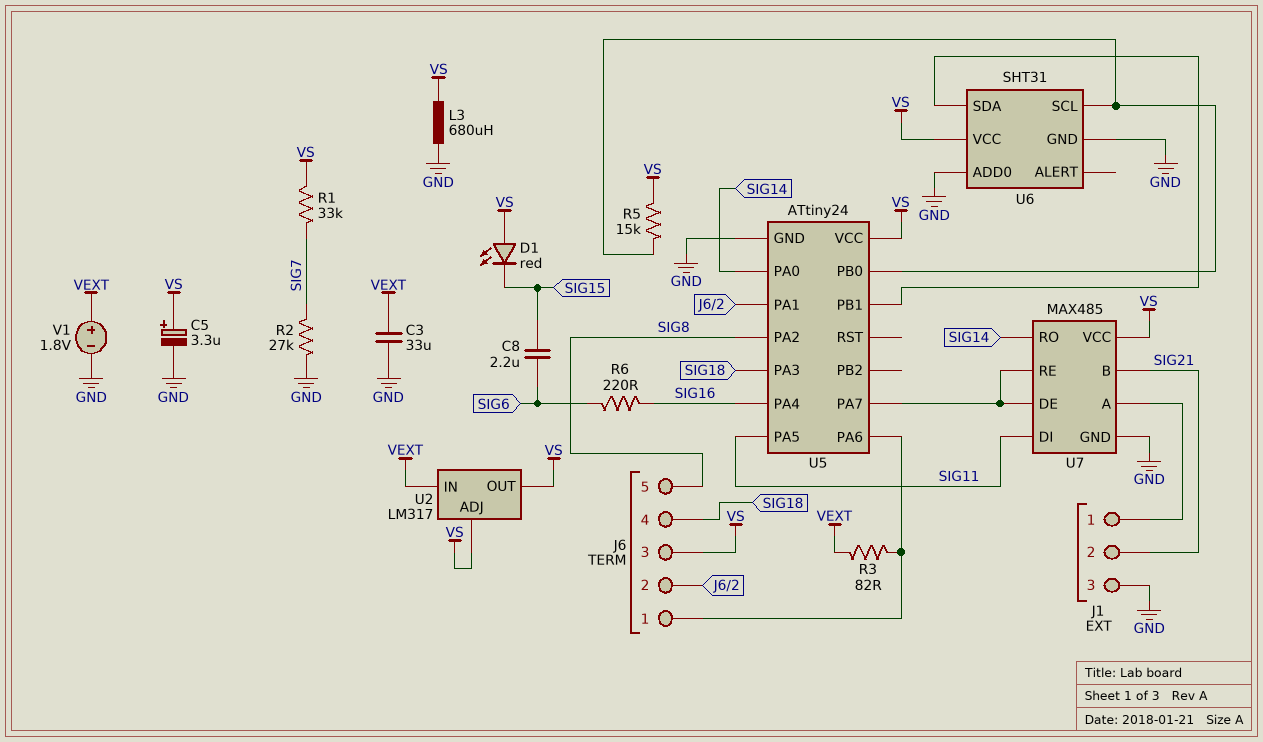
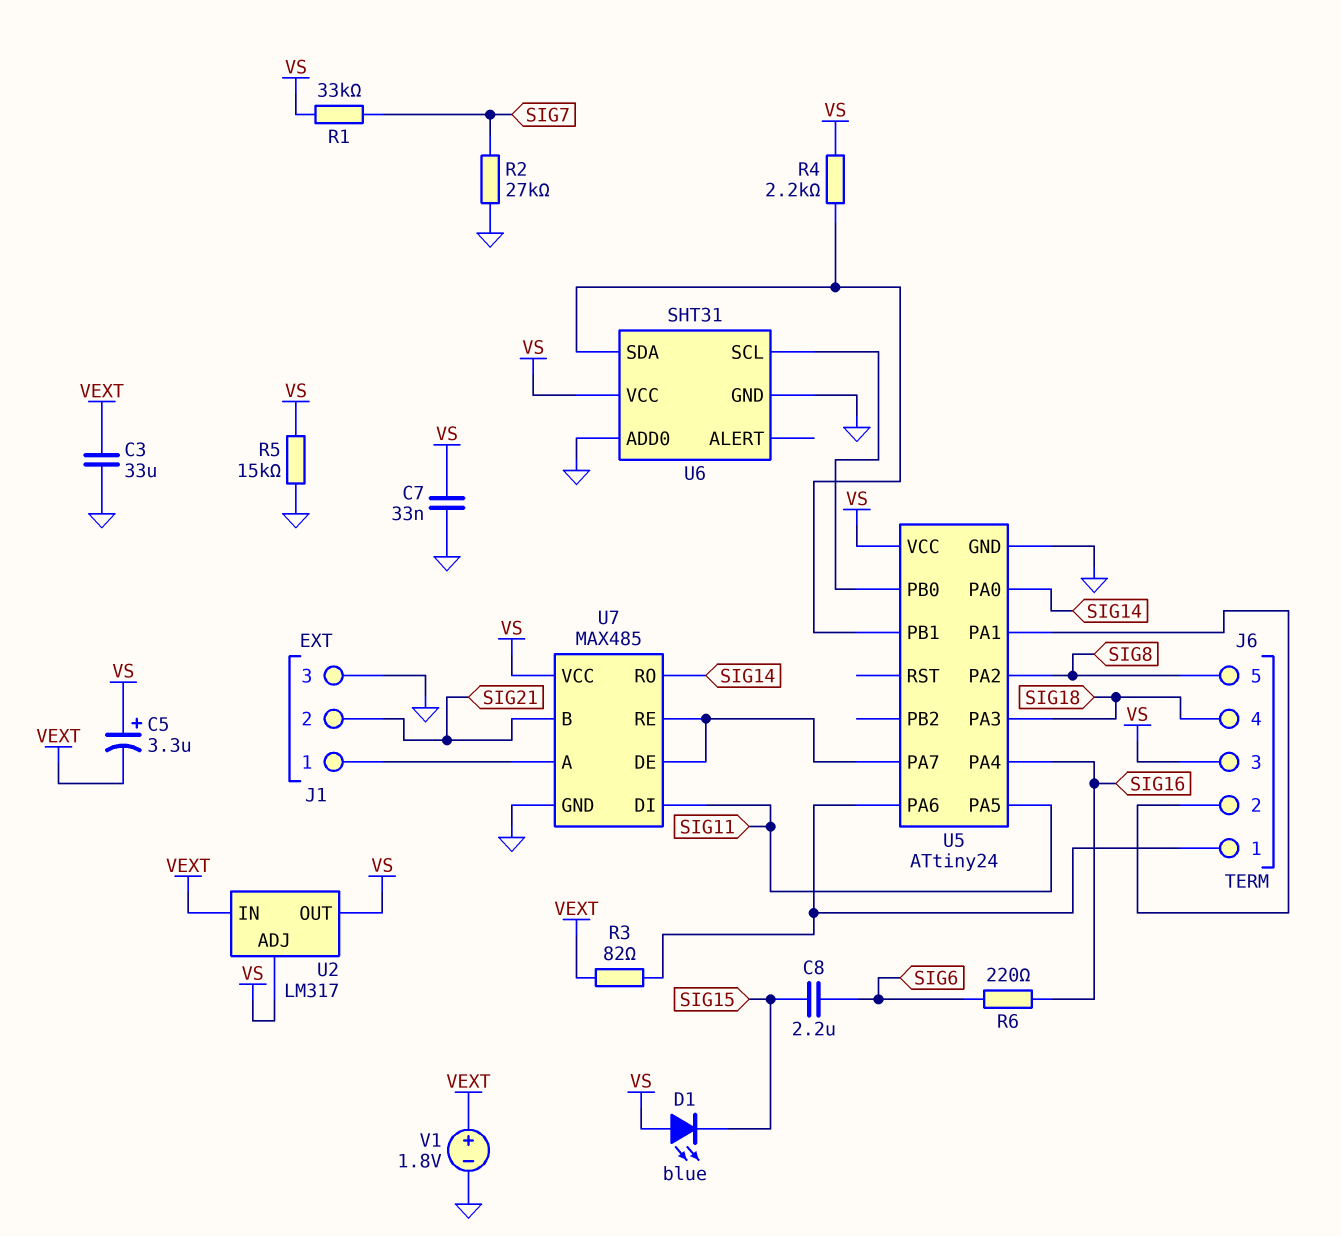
C5: 3.3uF (plus VS, minus GND) -> 3.3uF (plus VS, minus VEXT)
C7: none -> 33nF (GND, VS)
D1: LED red (A VS, K SIG15) -> LED blue (A VS, K SIG15)
L3: 680uH (GND, VS) -> none
R4: none -> 2.2k (U5/PB1, VS)
R5: 15k (U5/PB0, VS) -> 15k (GND, VS)

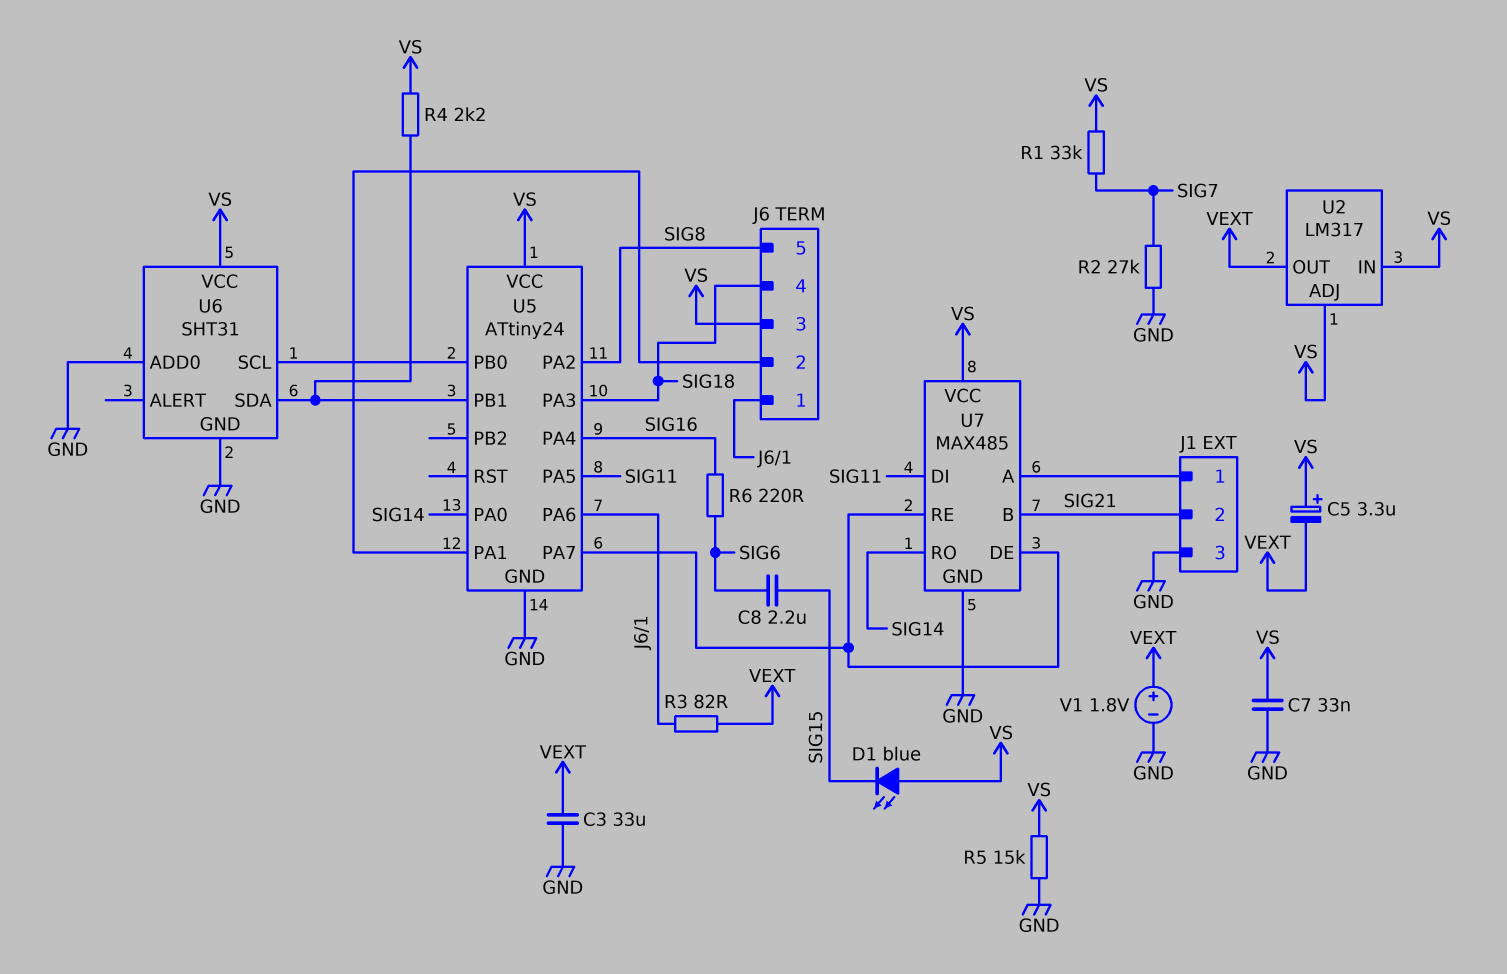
U2 pin IN: VEXT -> VS
U2 pin OUT: VS -> VEXT

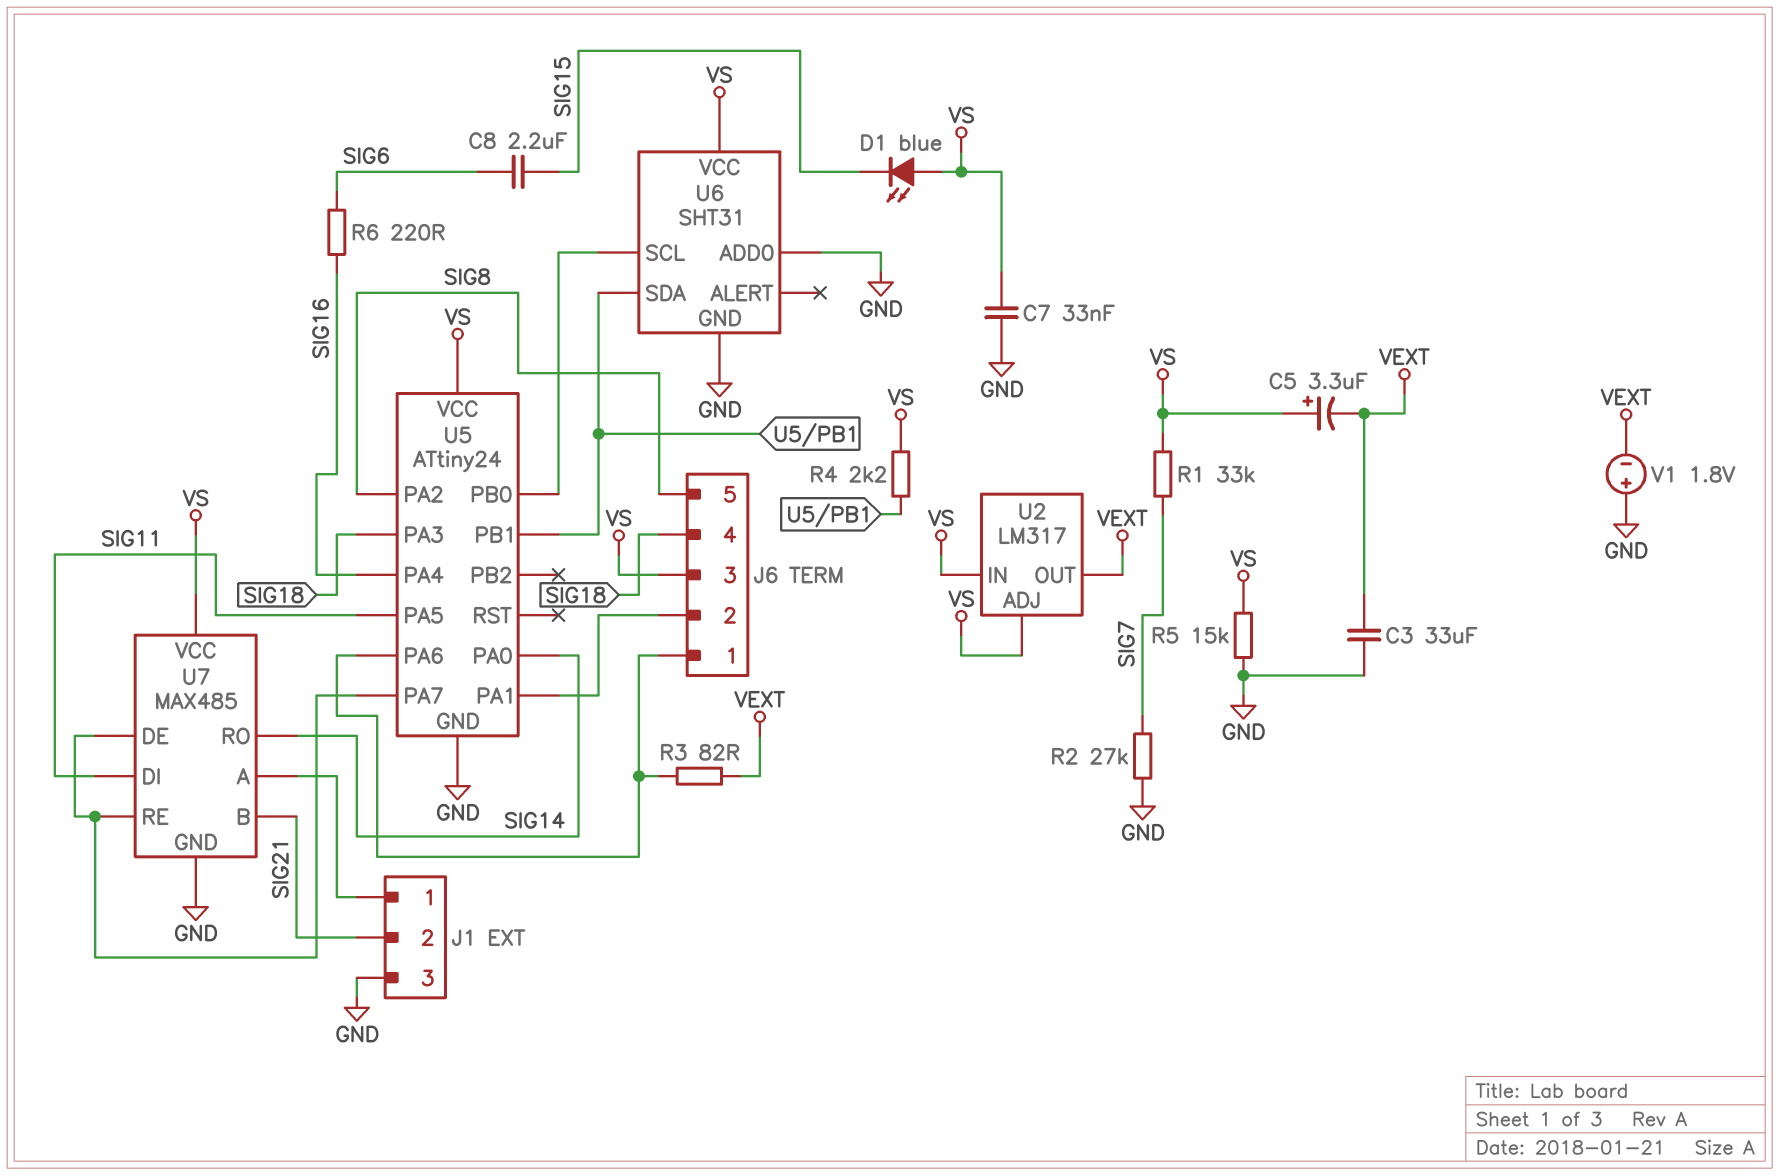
V1: 1.8V (plus VEXT, minus GND) -> 1.8V (plus GND, minus VEXT)

